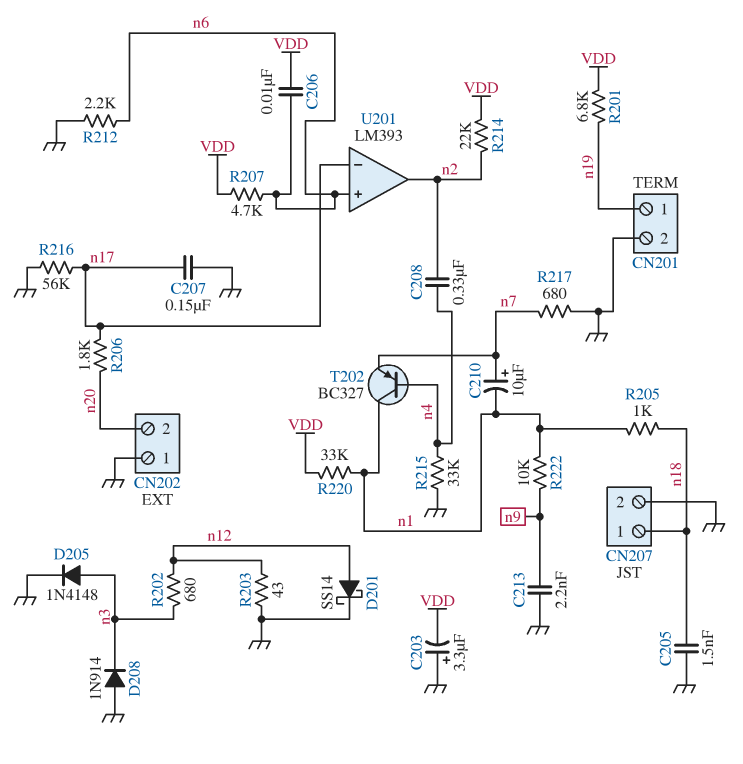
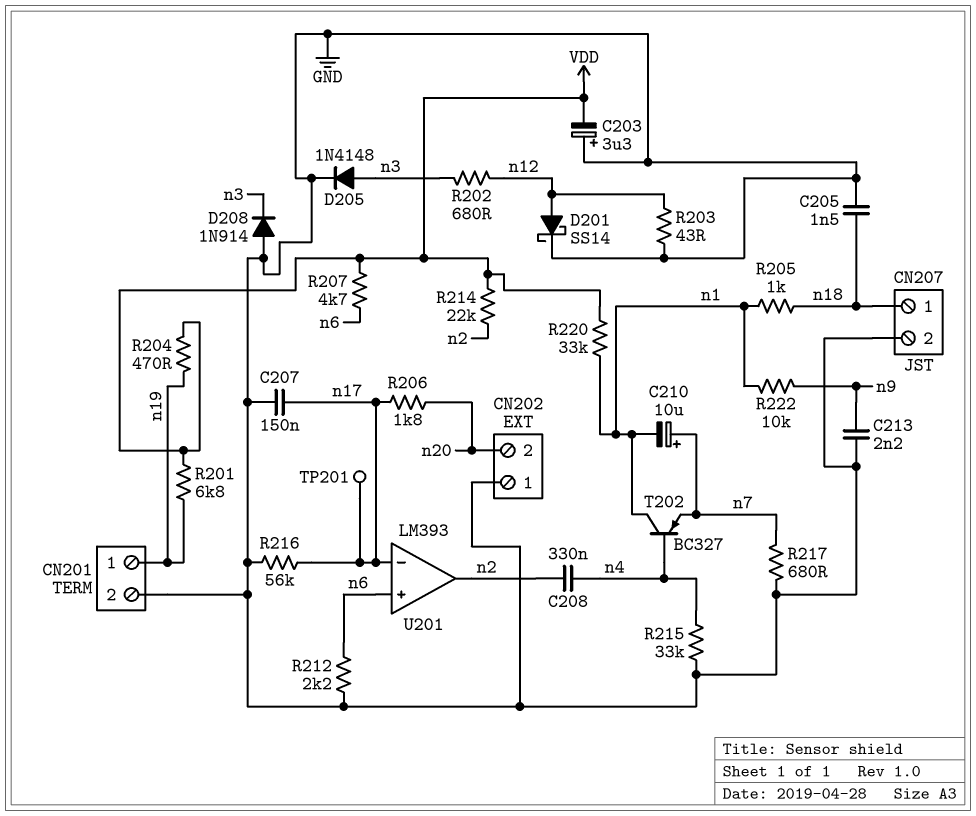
C206: 10nF (VDD, n6) -> none
R204: none -> 470 (VDD, n19)
TP201: none -> test point (n17)

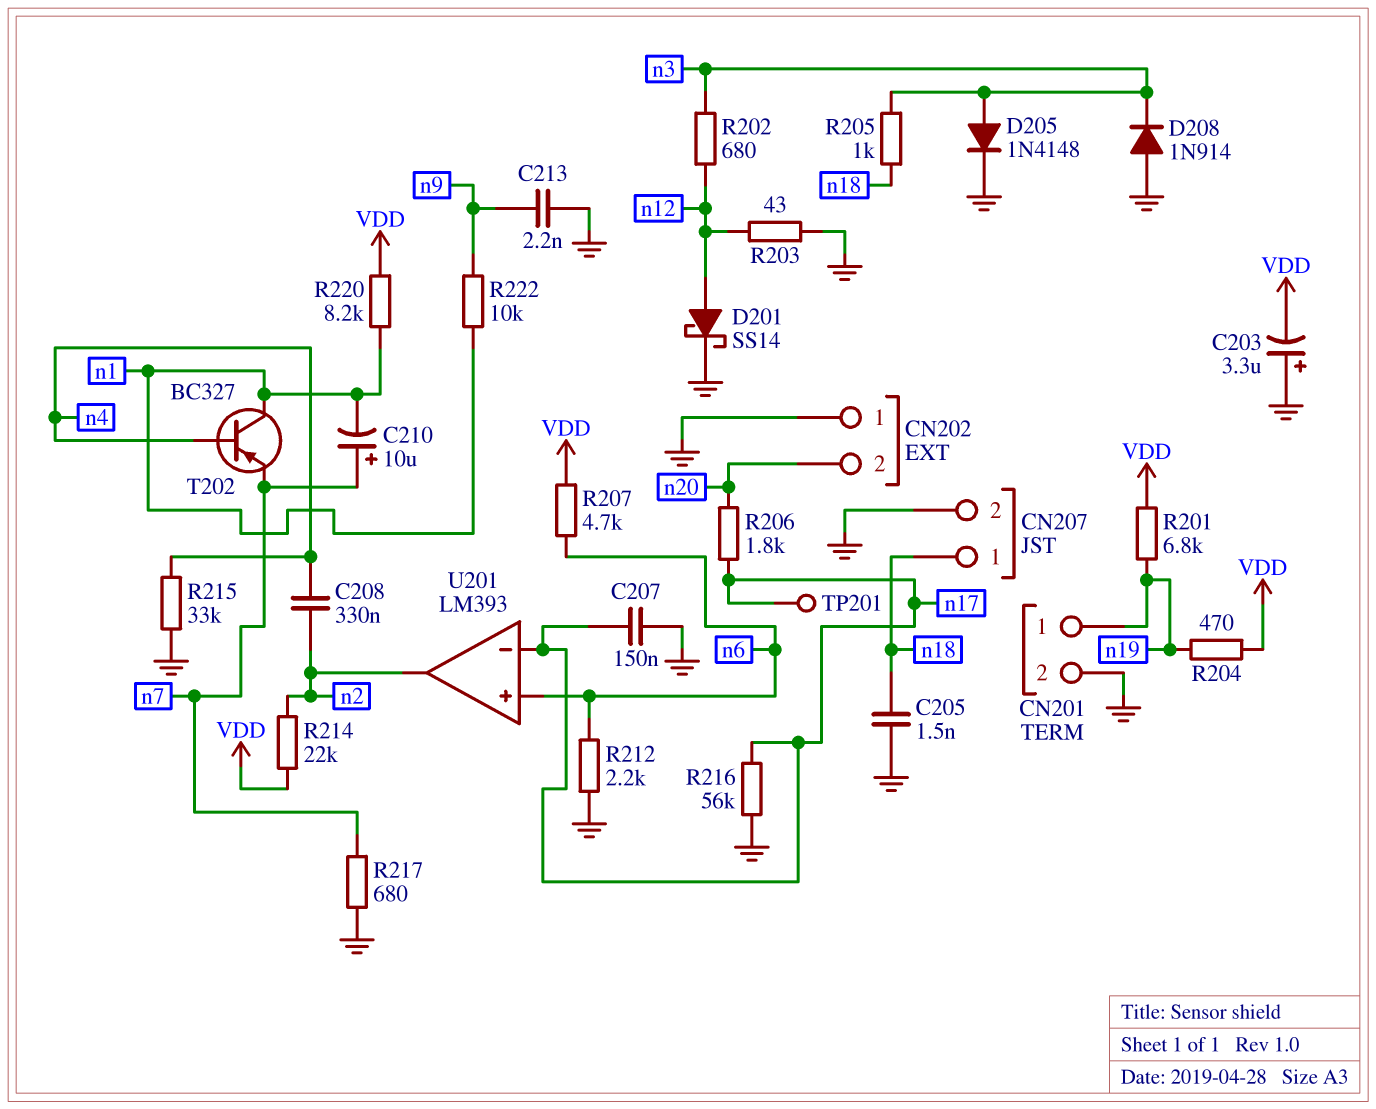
R205: 1k (n1, n18) -> 1k (n3, n18)
R220: 33k (VDD, n1) -> 8.2k (VDD, n1)

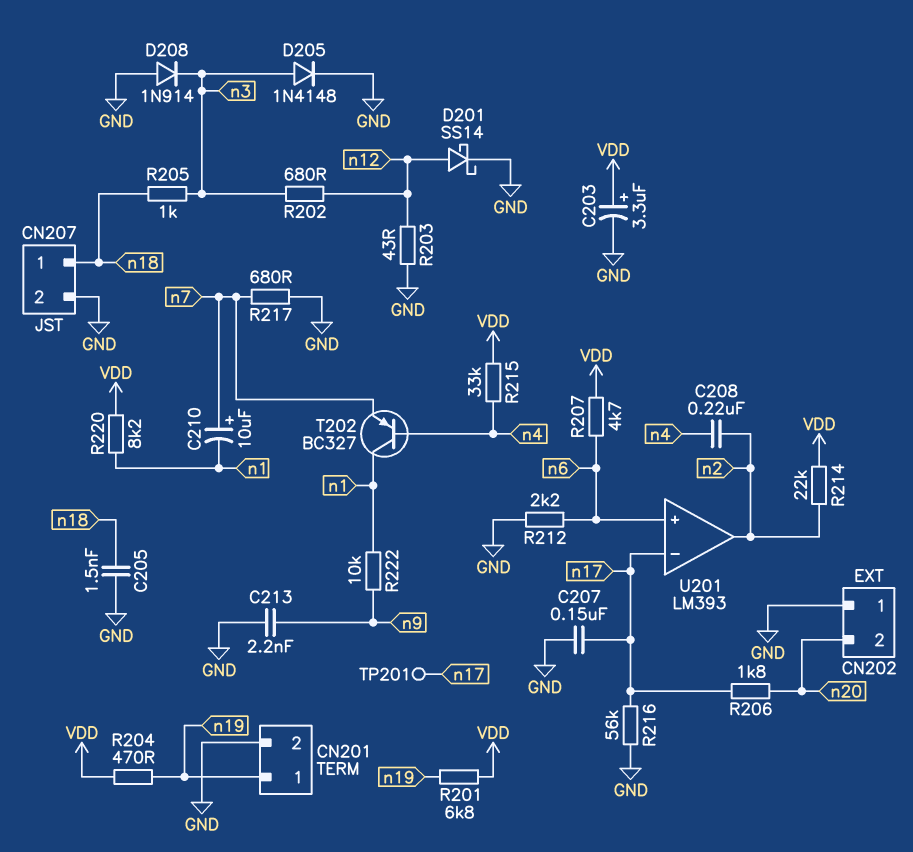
C203: 3.3uF (plus GND, minus VDD) -> 3.3uF (plus VDD, minus GND)
C208: 330nF (n2, n4) -> 220nF (n2, n4)
R215: 33k (GND, n4) -> 33k (VDD, n4)

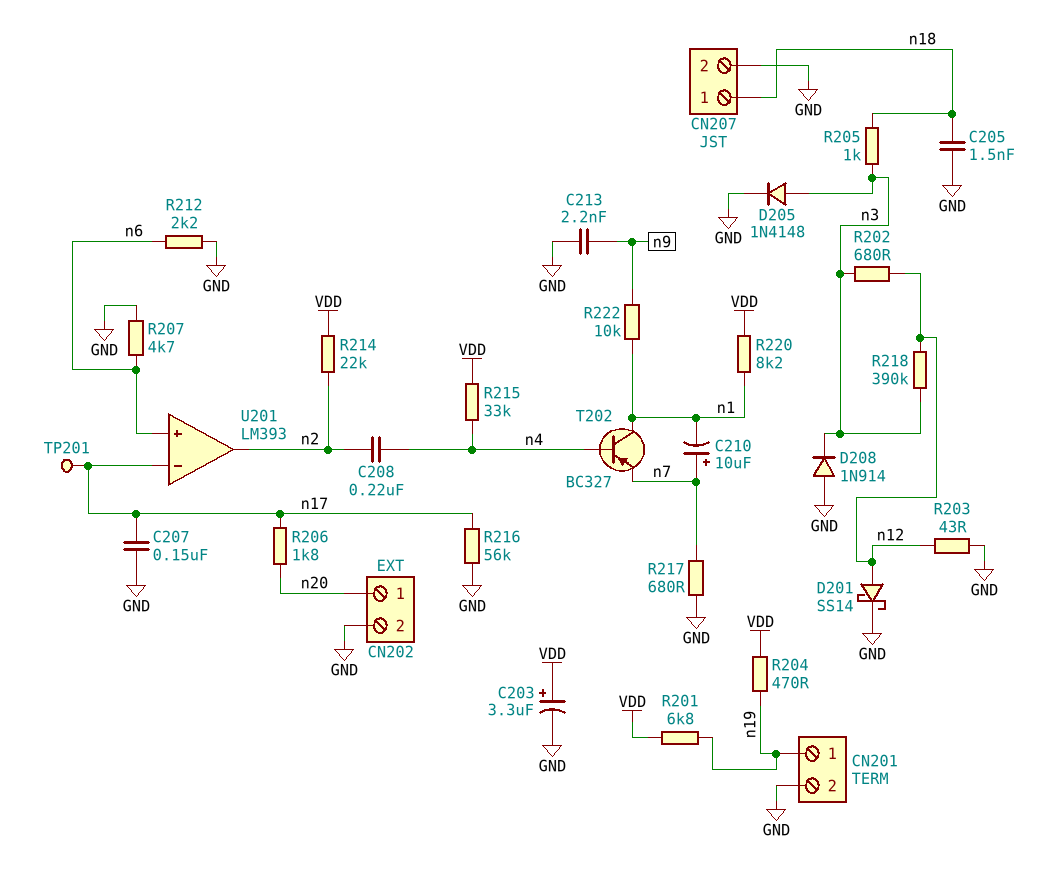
CN202 pin 1: GND -> n20
CN202 pin 2: n20 -> GND
R207: 4.7k (VDD, n6) -> 4.7k (GND, n6)
R218: none -> 390k (n3, n12)

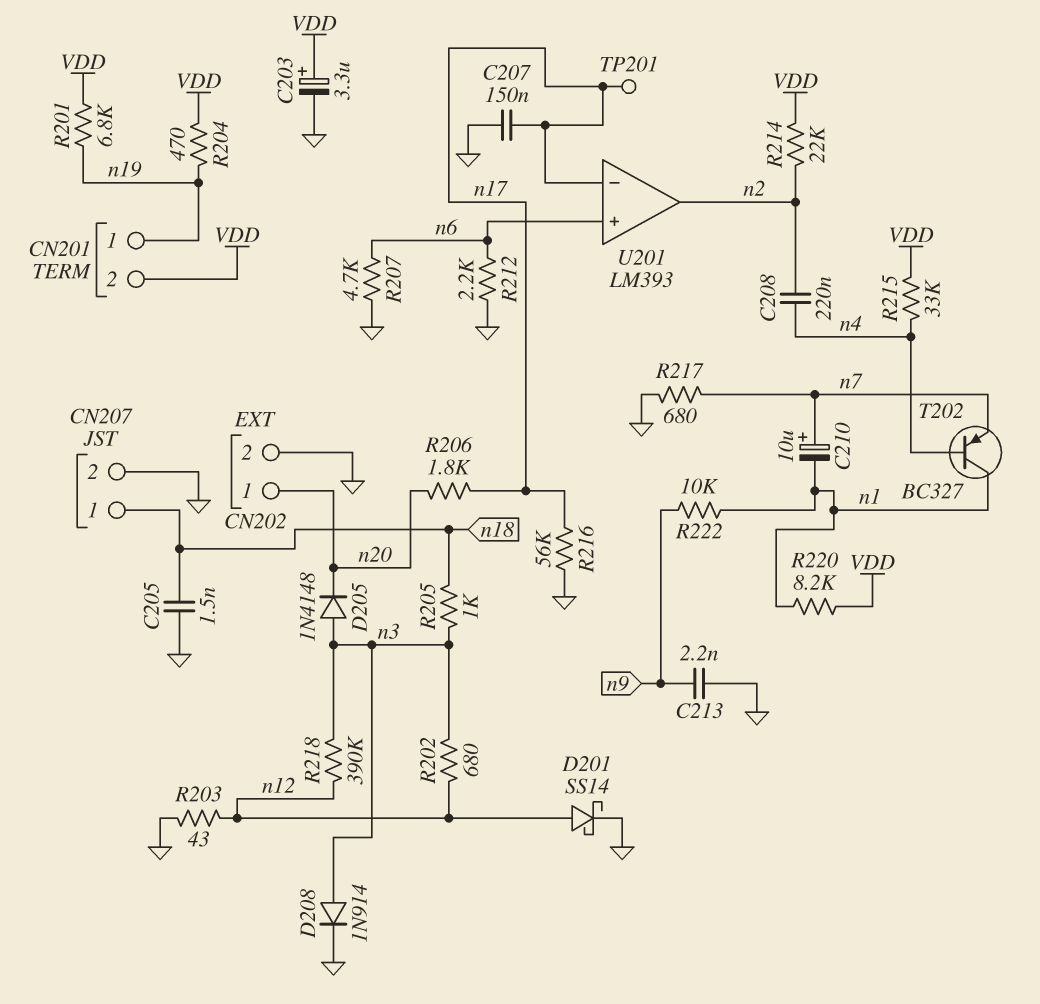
CN201 pin 2: GND -> VDD
D205: diode 1N4148 (A n3, K GND) -> diode 1N4148 (A n3, K n20)
D208: diode 1N914 (A GND, K n3) -> diode 1N914 (A n3, K GND)

